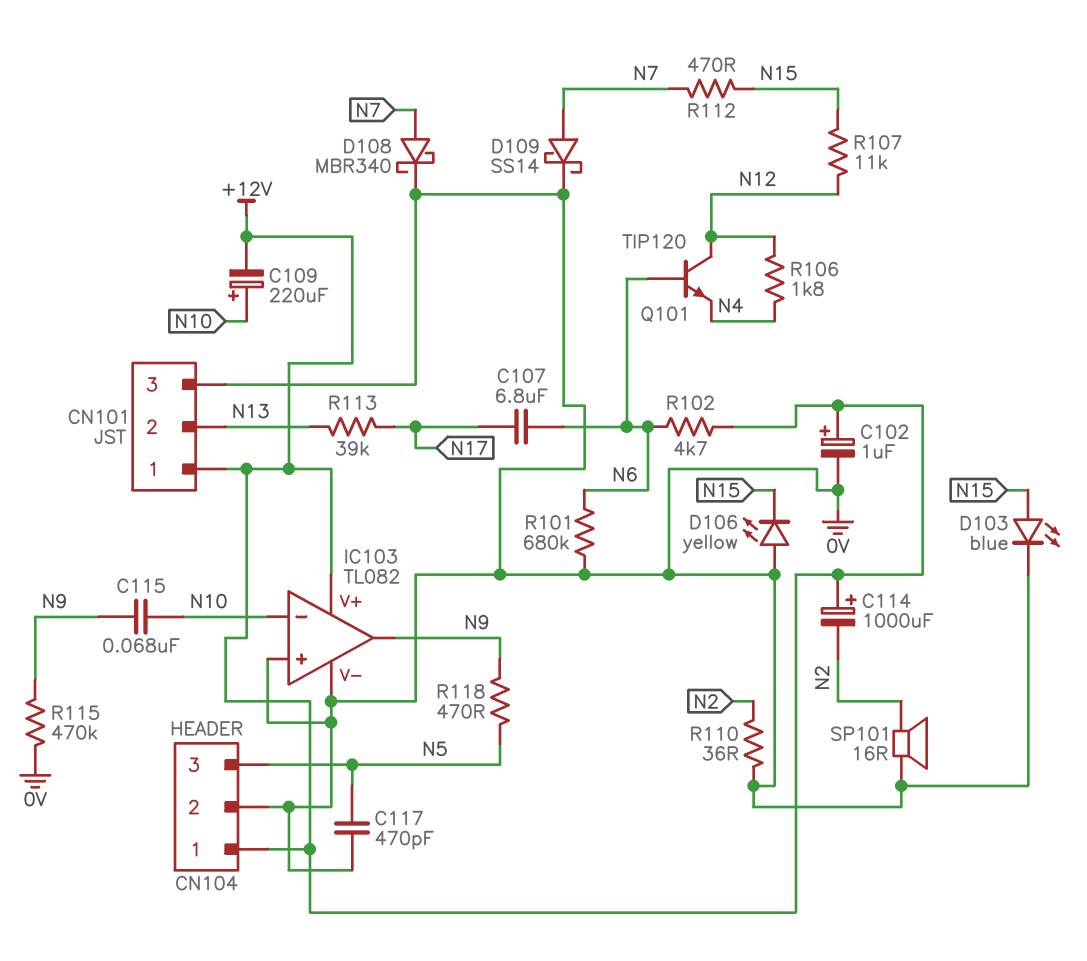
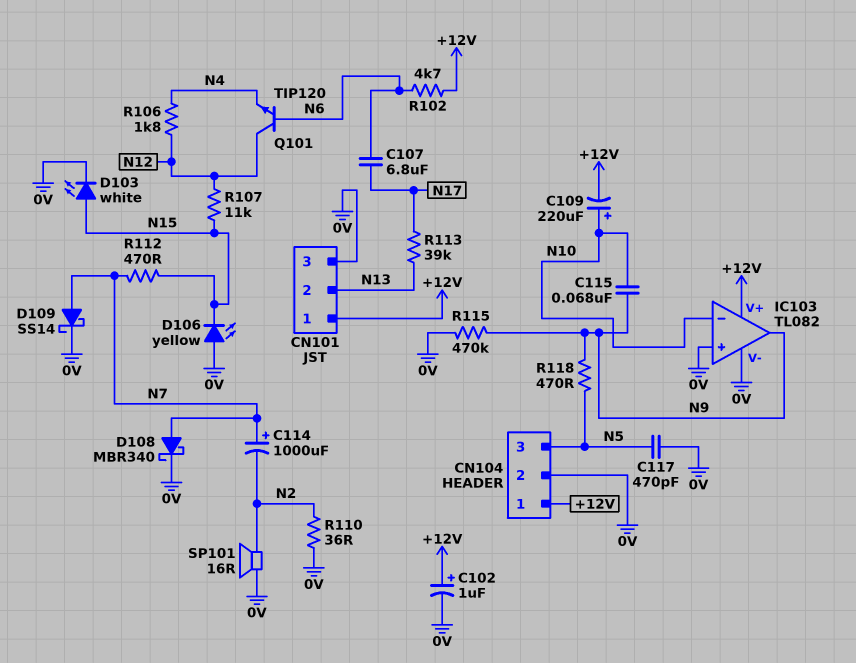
C114: 1000uF (plus +12V, minus N2) -> 1000uF (plus N7, minus N2)
D103: LED blue (A N15, K 0V) -> LED white (A N15, K 0V)
R101: 680k (0V, N6) -> none

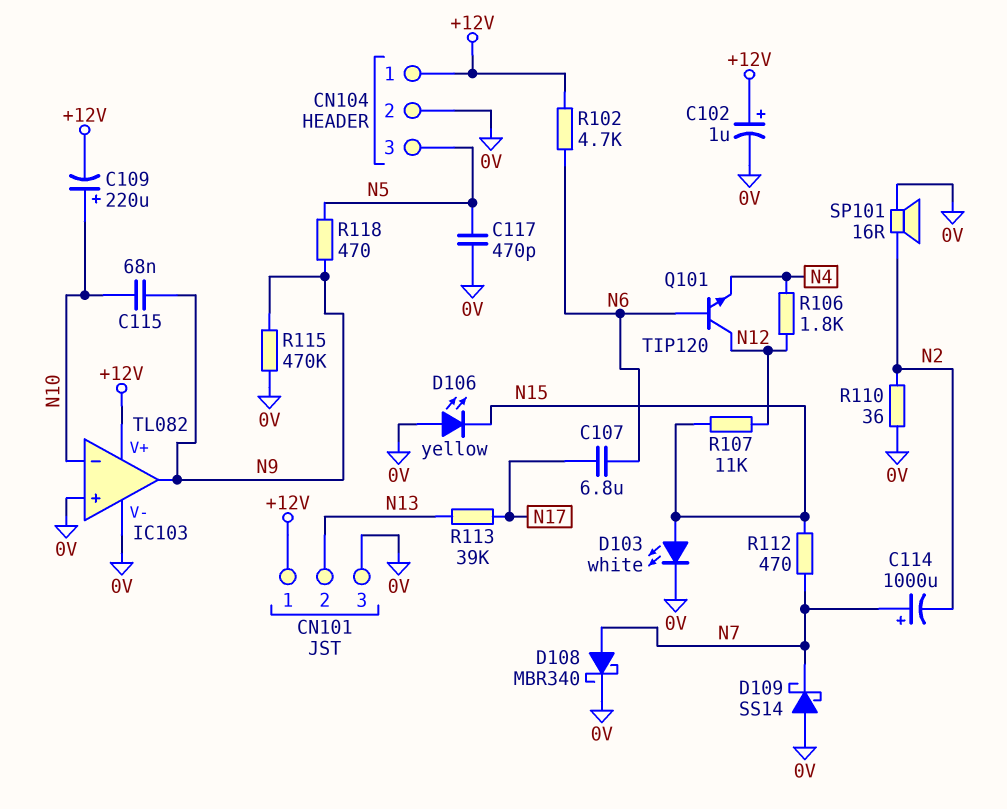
D109: schottky SS14 (A N7, K 0V) -> schottky SS14 (A 0V, K N7)

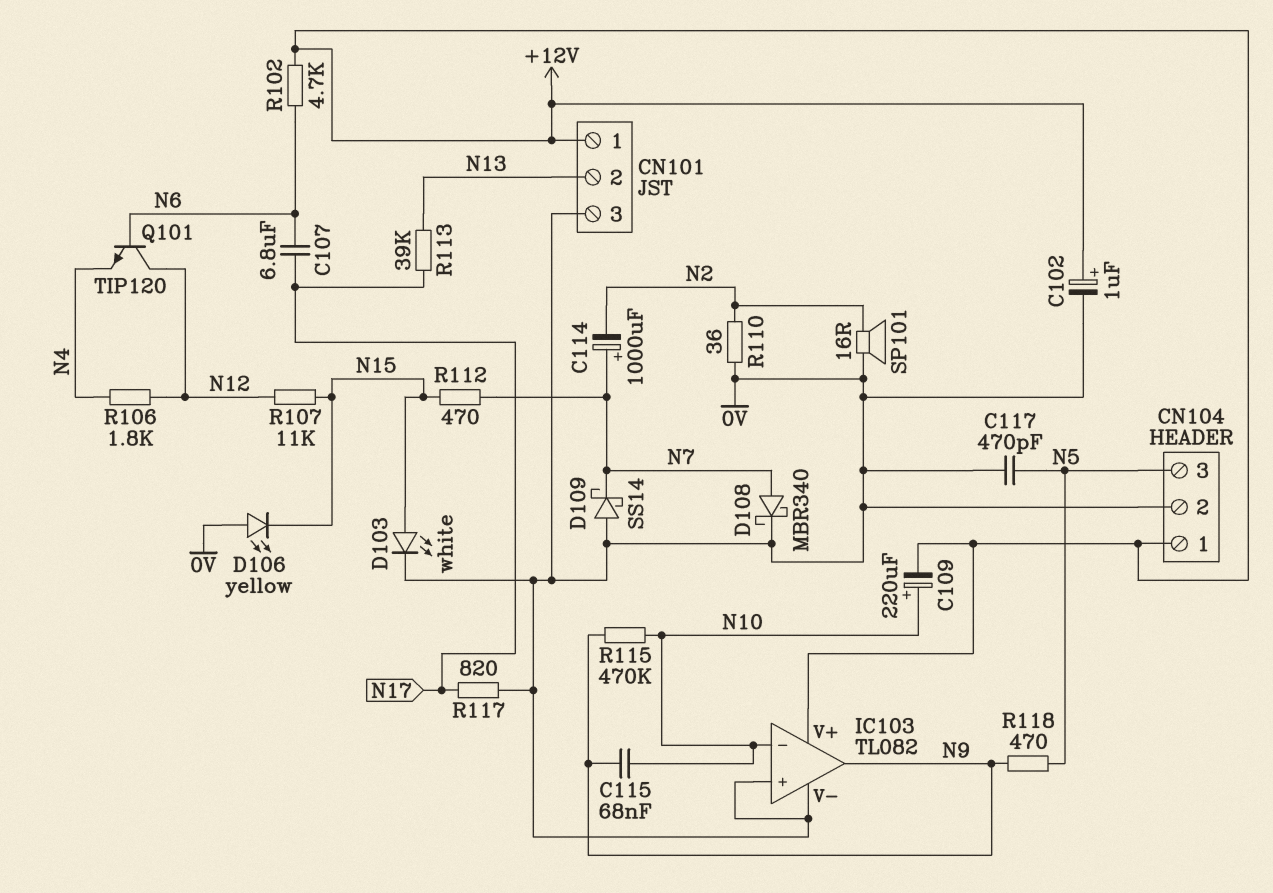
R115: 470k (0V, N9) -> 470k (N9, N10)
R117: none -> 820 (0V, N17)

